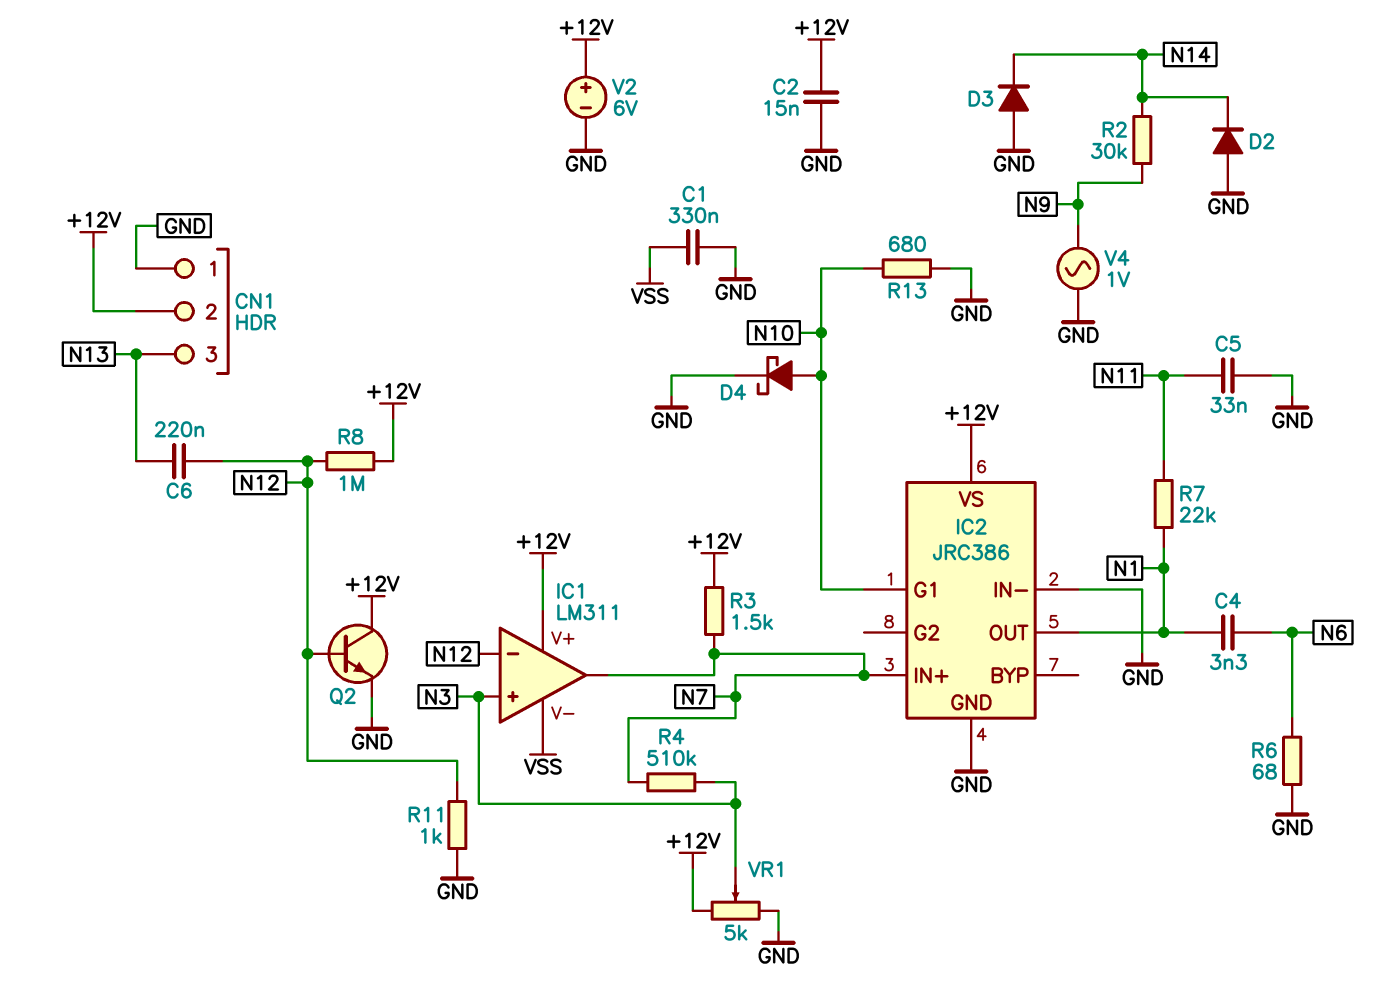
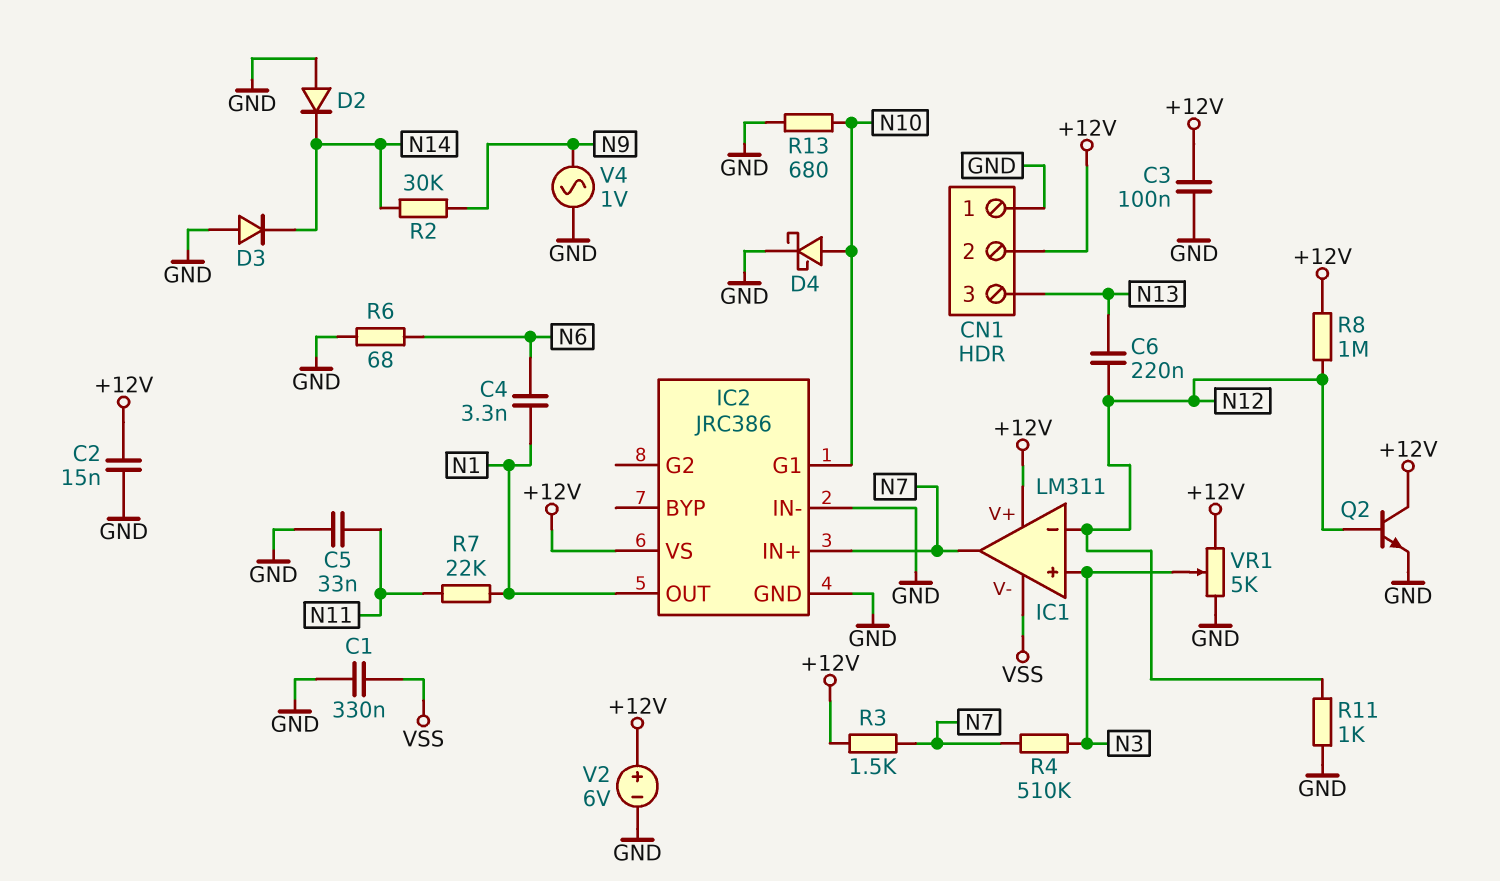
C3: none -> 100nF (+12V, GND)

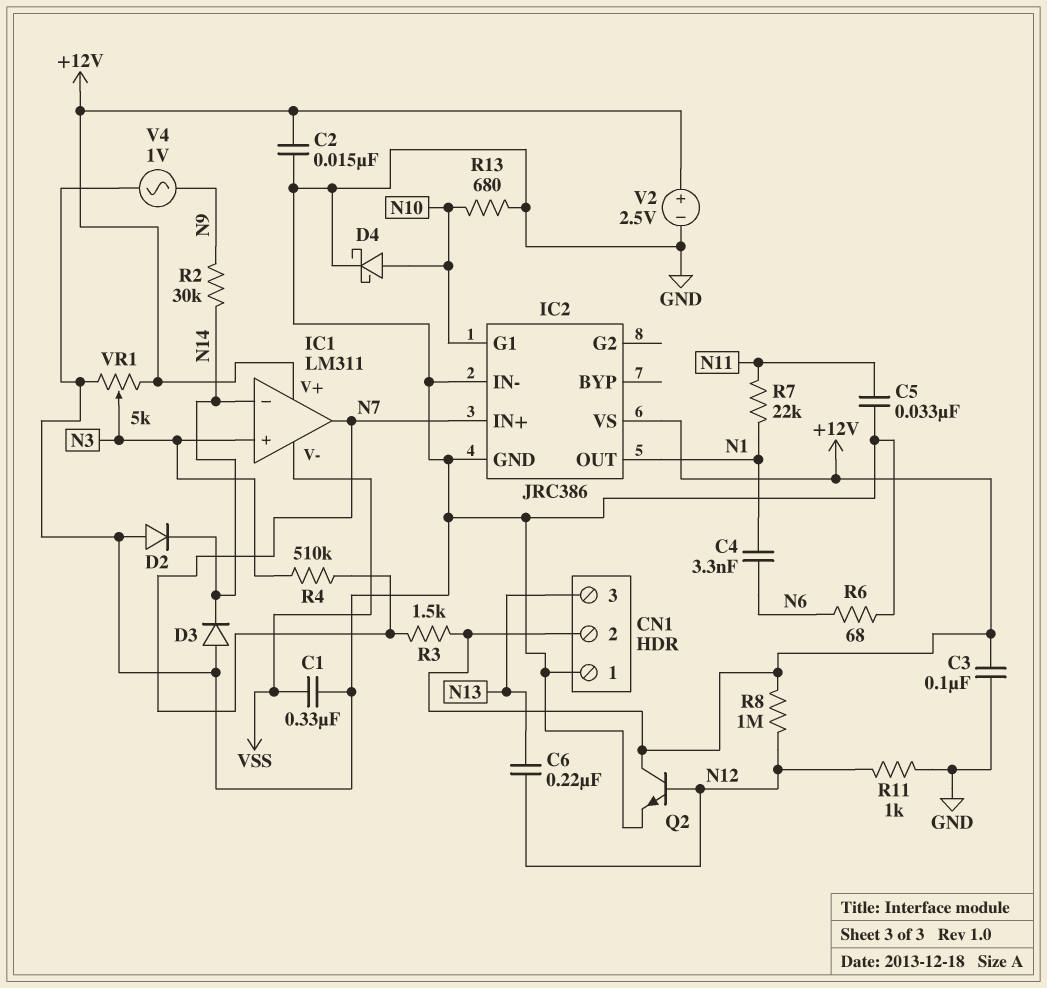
IC1 pin in-: N12 -> N14
V2: 6V (plus +12V, minus GND) -> 2.5V (plus +12V, minus GND)

